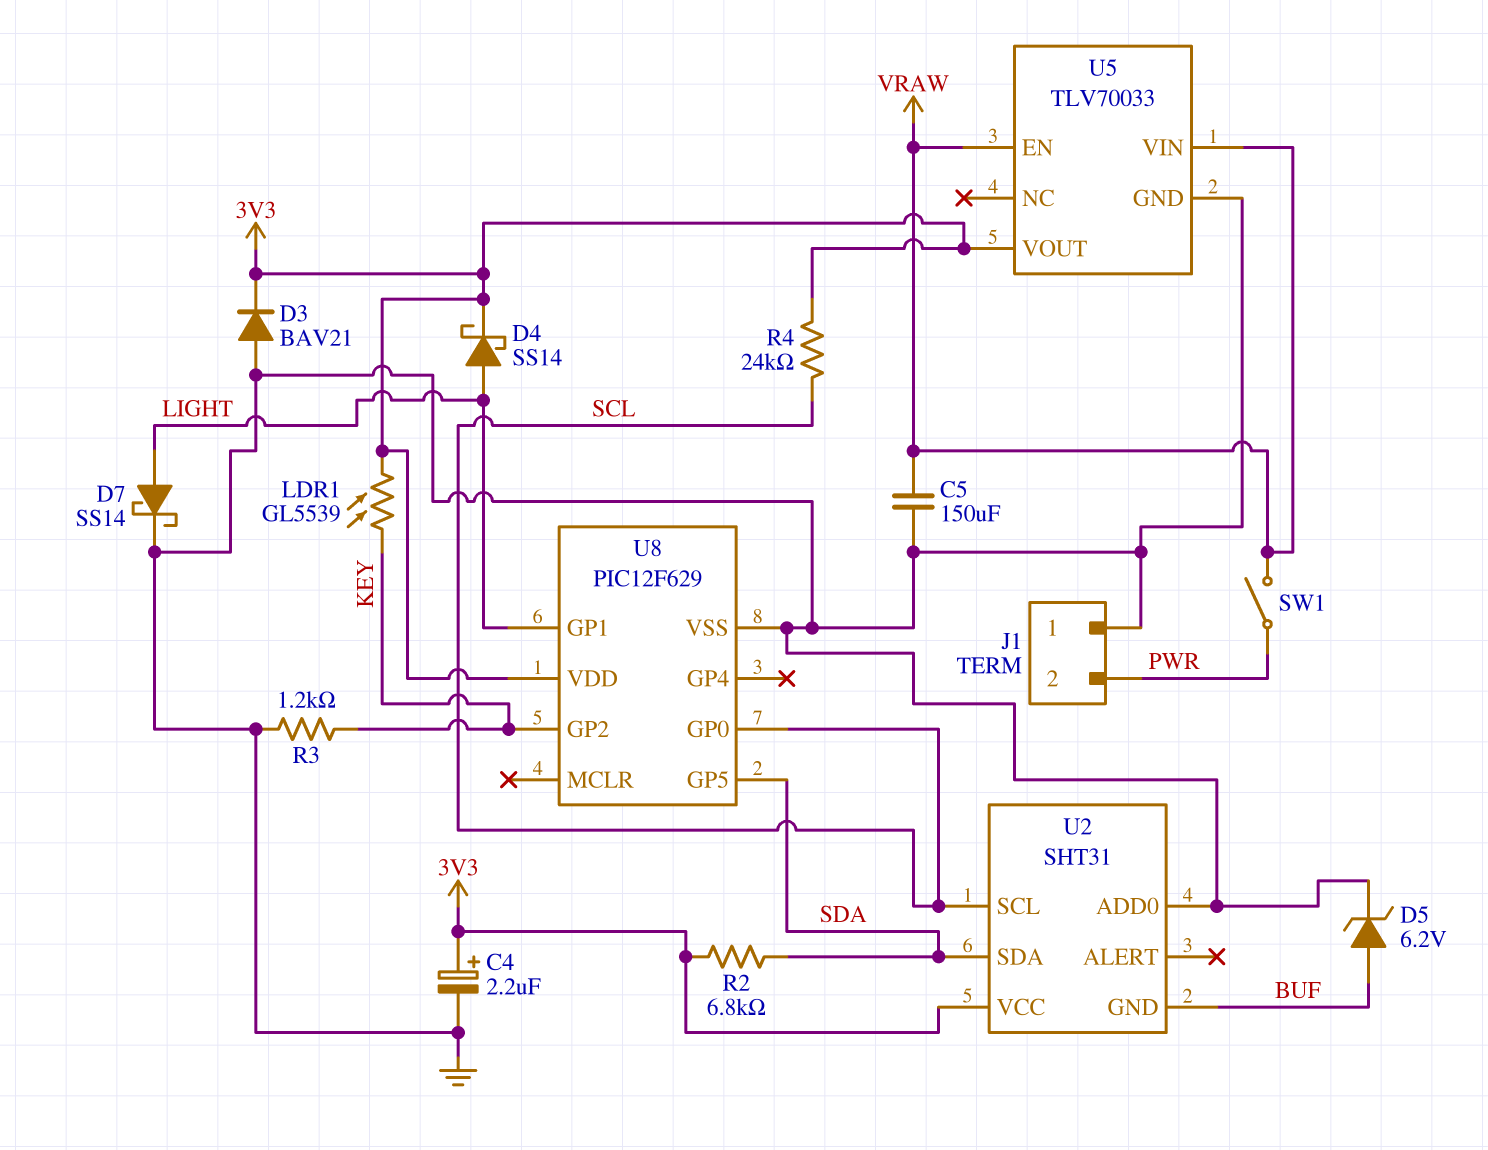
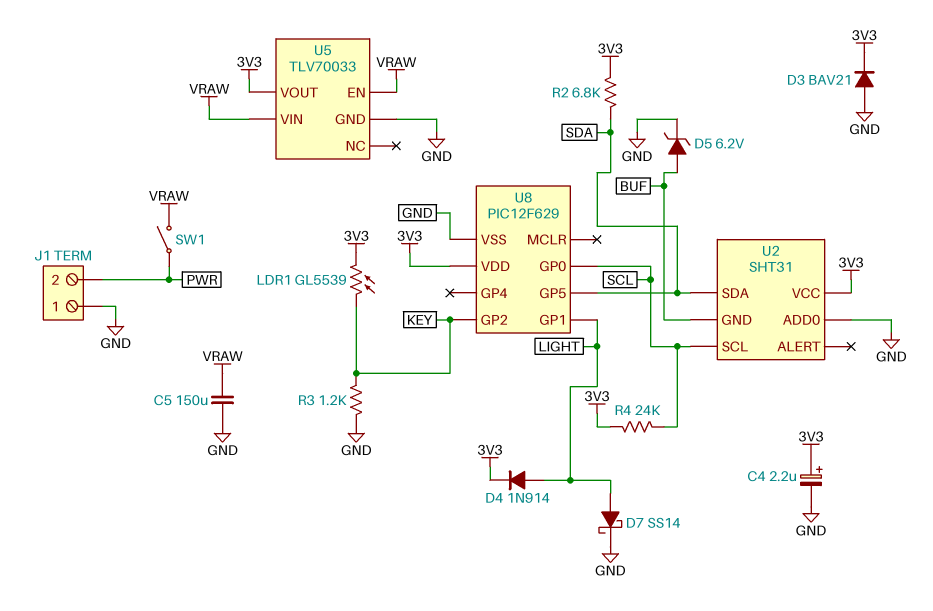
D4: schottky SS14 (A LIGHT, K 3V3) -> diode 1N914 (A LIGHT, K 3V3)

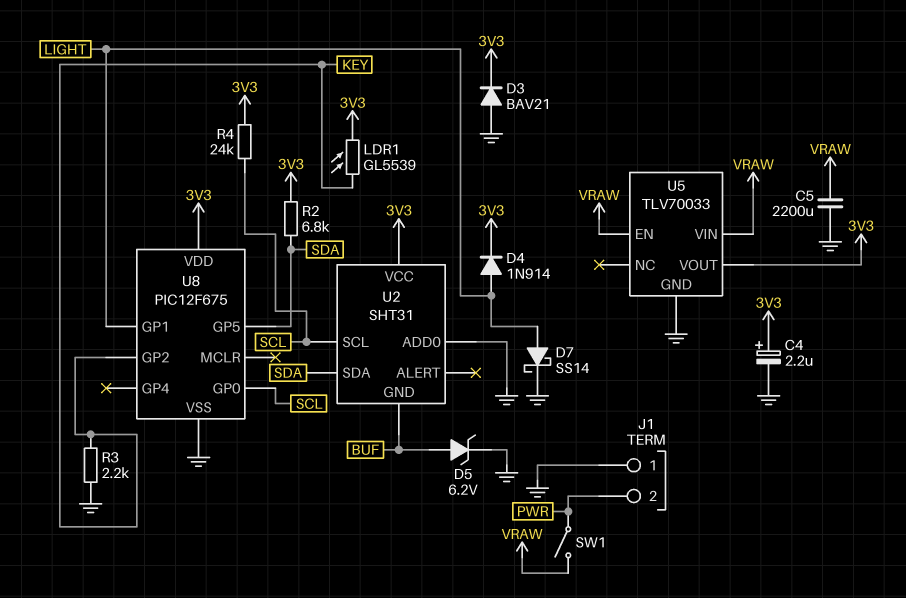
C5: 150uF (GND, VRAW) -> 2200uF (GND, VRAW)
R3: 1.2k (GND, KEY) -> 2.2k (GND, KEY)
U8: PIC12F629 -> PIC12F675

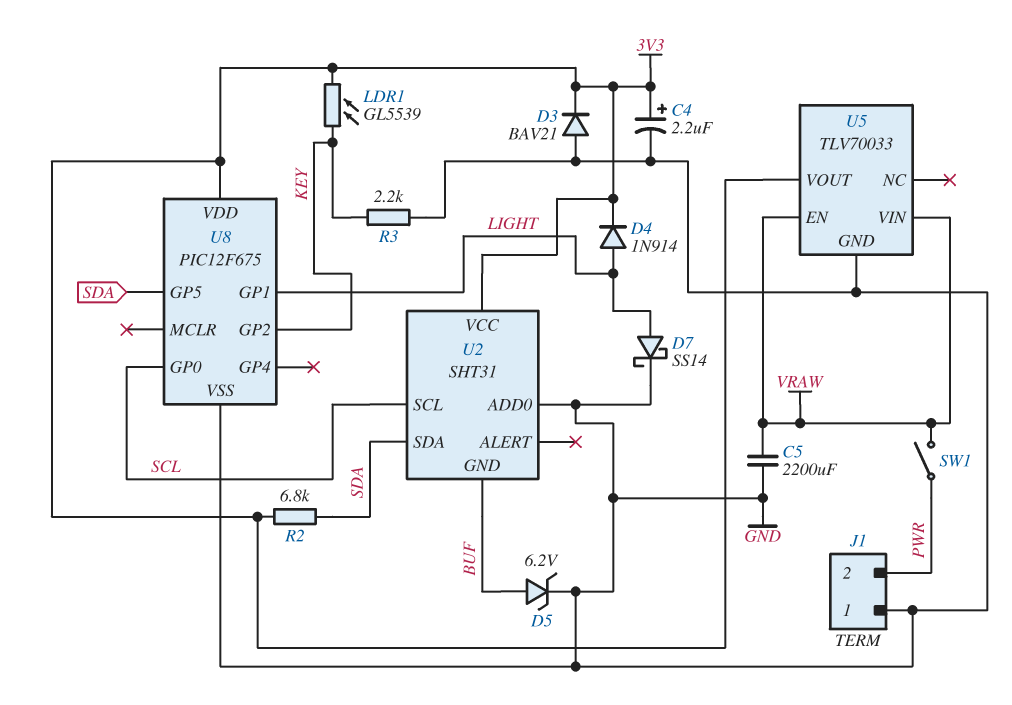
R4: 24k (3V3, SCL) -> none

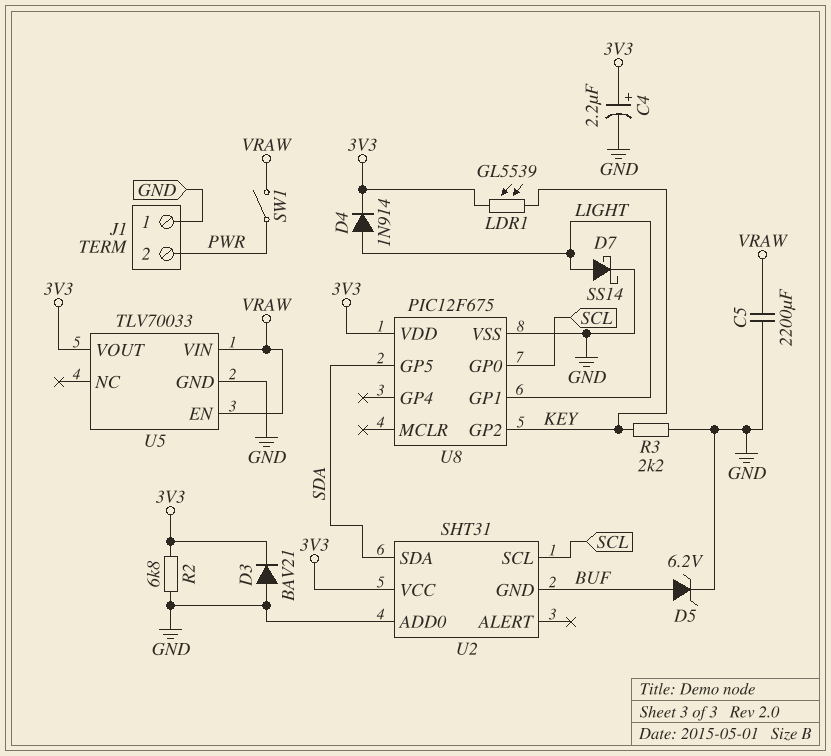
R2: 6.8k (3V3, SDA) -> 6.8k (3V3, GND)

